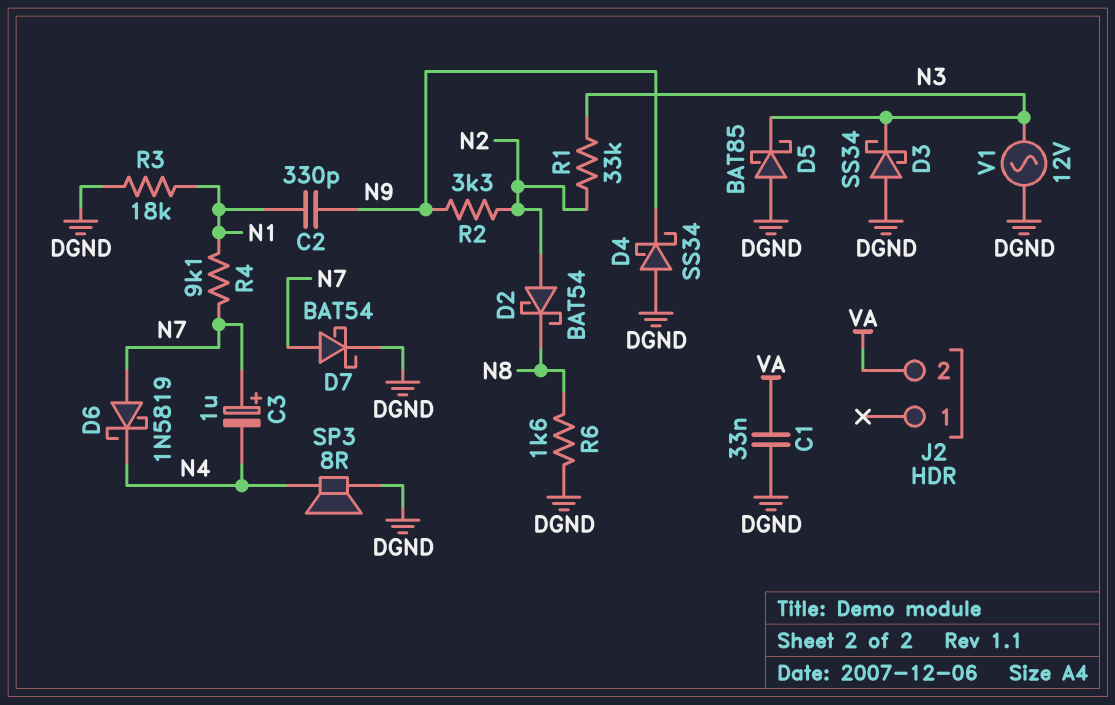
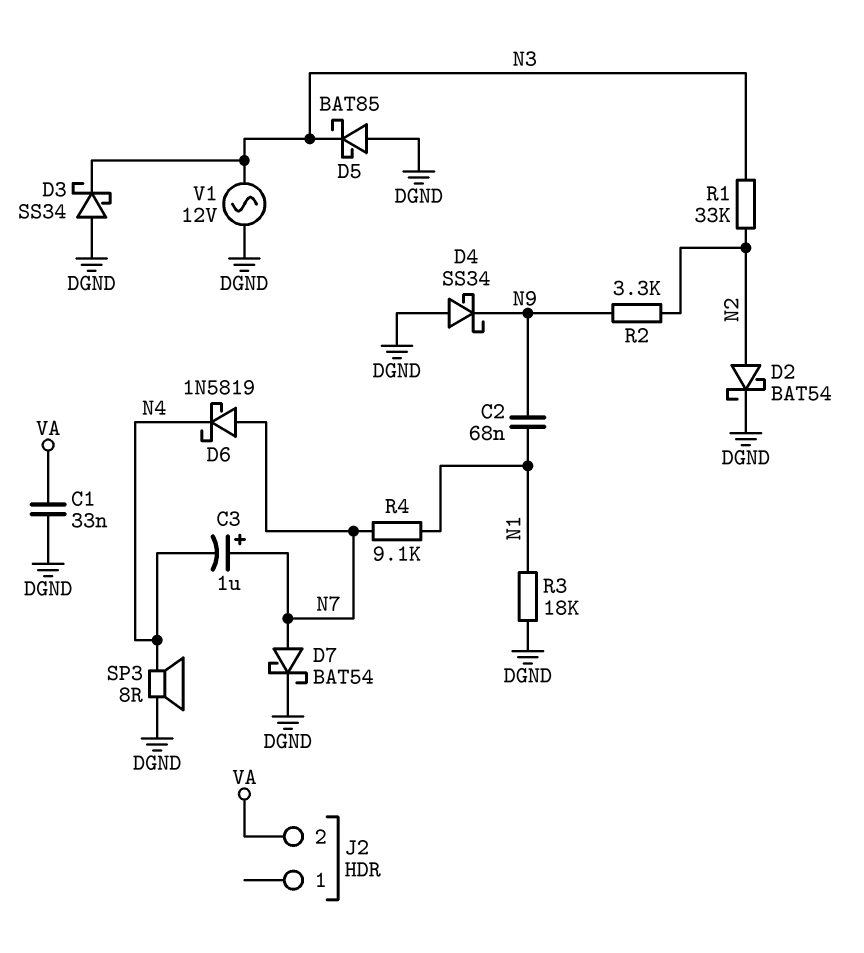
C2: 330pF (N1, N9) -> 68nF (N1, N9)
D2: schottky BAT54 (A N2, K N8) -> schottky BAT54 (A N2, K DGND)
R6: 1.6k (DGND, N8) -> none

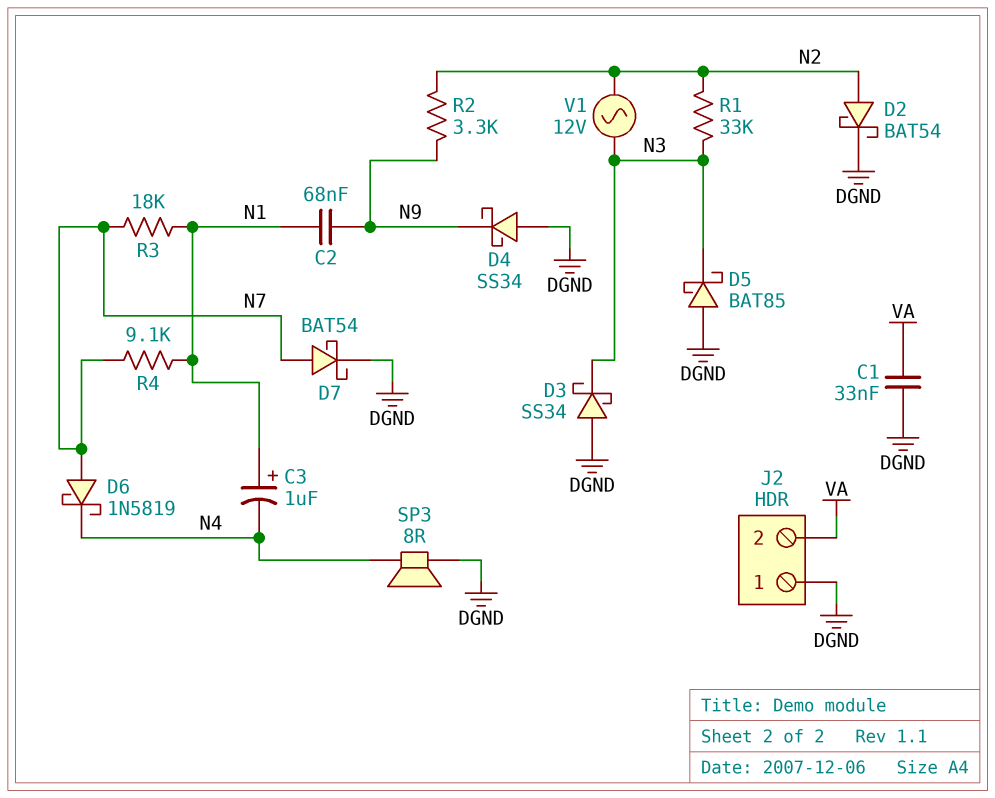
C3: 1uF (plus N7, minus N4) -> 1uF (plus N1, minus N4)
J2 pin 1: none -> DGND
R3: 18k (DGND, N1) -> 18k (N1, N7)
V1: AC 12V (DGND, N3) -> AC 12V (N2, N3)

